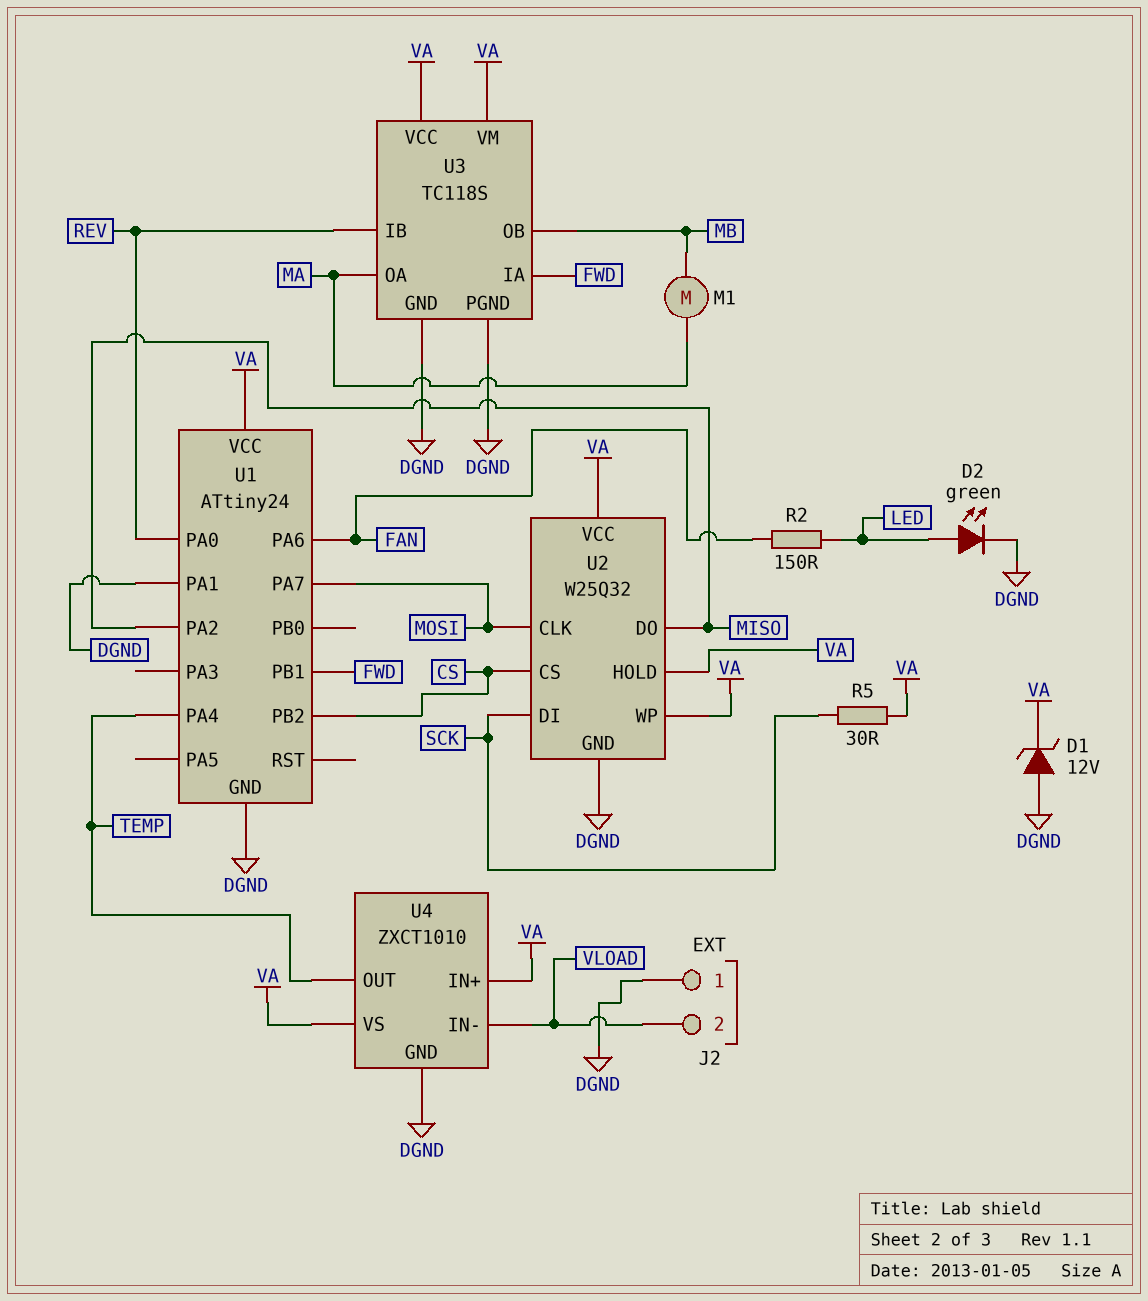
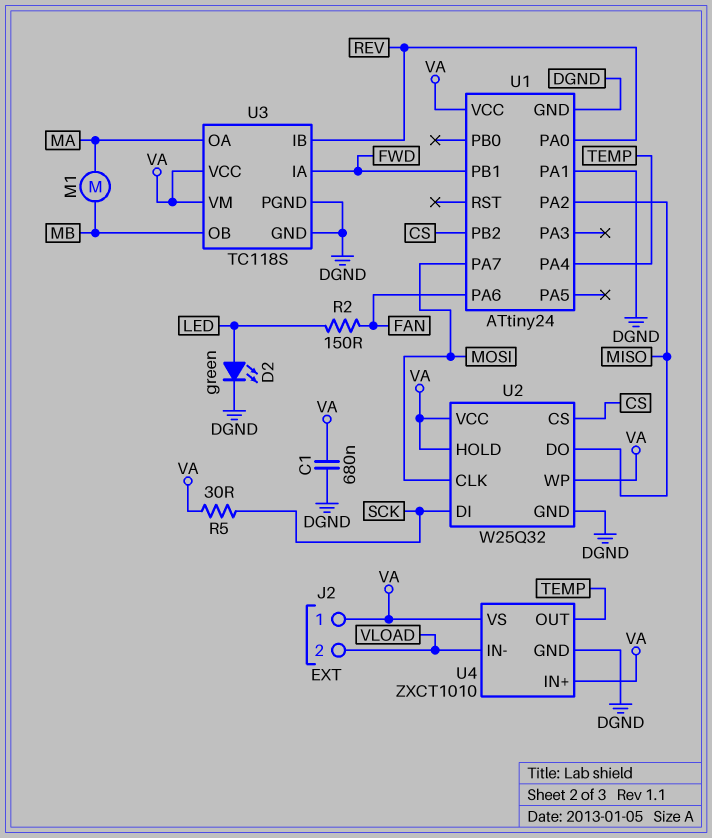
C1: none -> 680nF (DGND, VA)
D1: zener 12V (A DGND, K VA) -> none
J2 pin 1: DGND -> VA

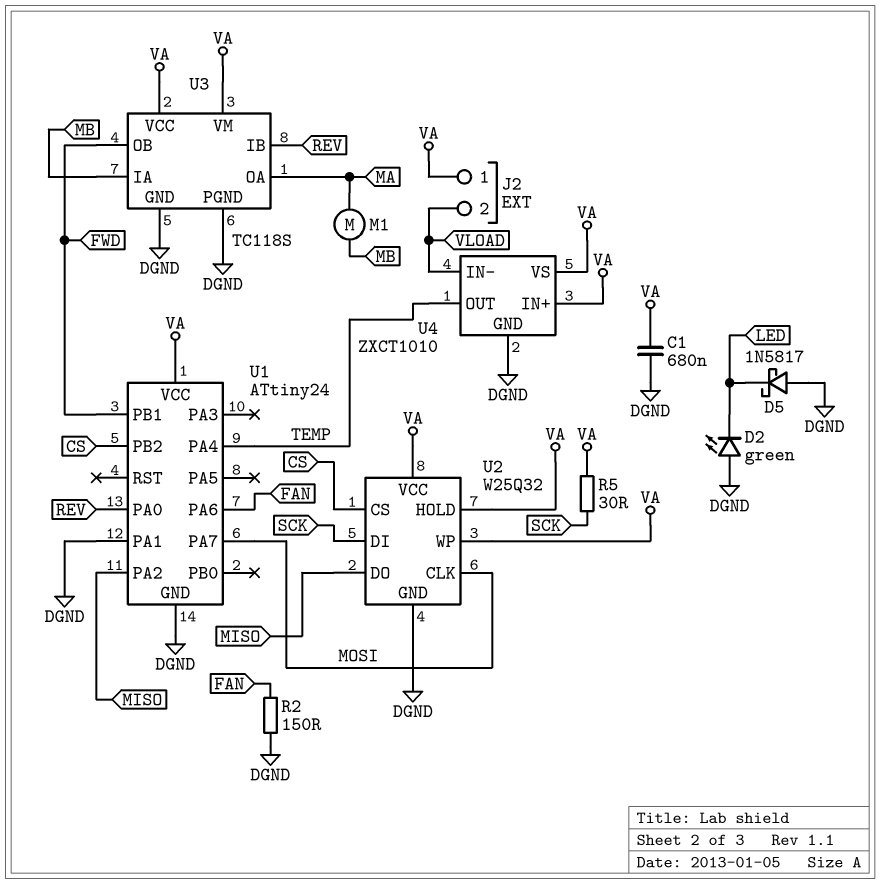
D2: LED green (A LED, K DGND) -> LED green (A DGND, K LED)
D5: none -> schottky 1N5817 (A DGND, K LED)
R2: 150 (FAN, LED) -> 150 (DGND, FAN)
U3 pin IA: FWD -> MB
U3 pin OB: MB -> FWD

